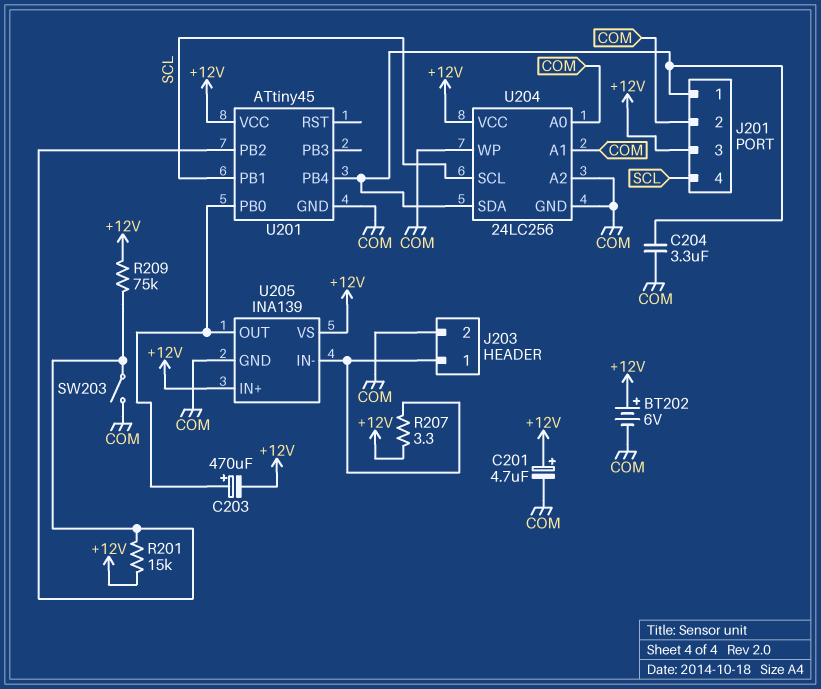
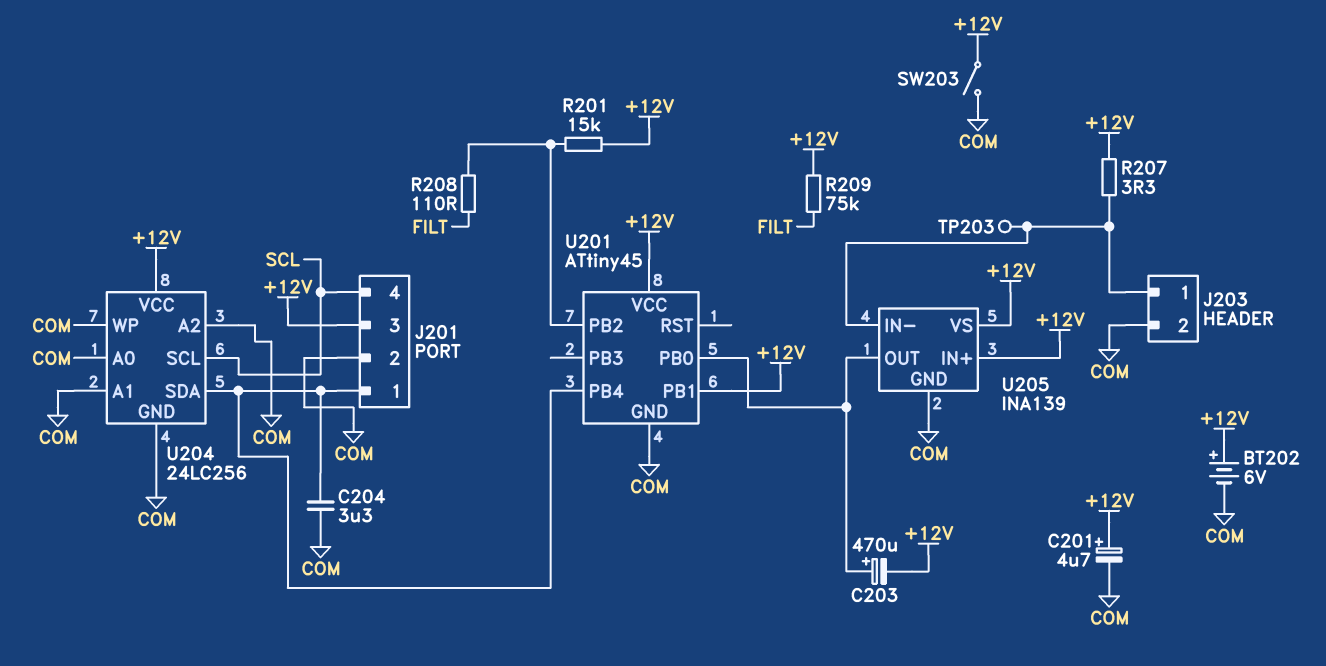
R208: none -> 110 (FILT, U201/PB2)
R209: 75k (+12V, U201/PB2) -> 75k (+12V, FILT)
SW203: switch (COM, U201/PB2) -> switch (+12V, COM)
TP203: none -> test point (J203/1)
U201 pin PB1: SCL -> +12V

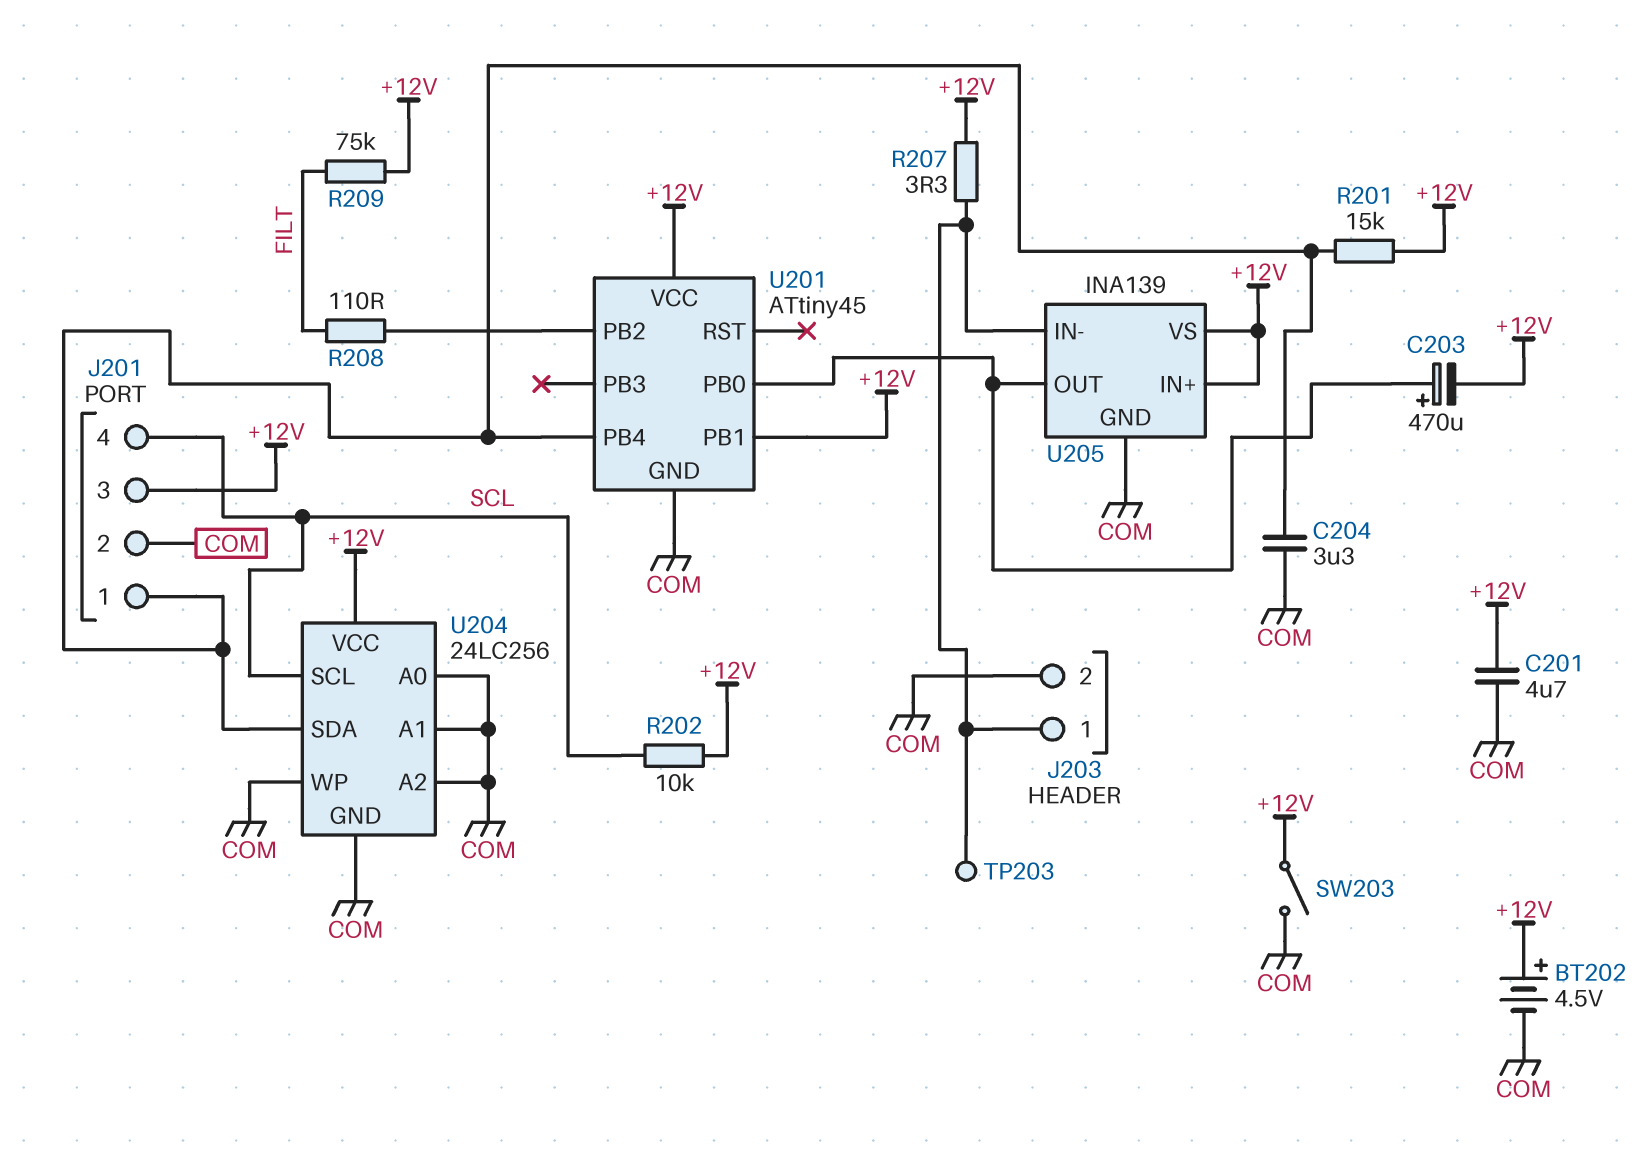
BT202: 6V (plus +12V, minus COM) -> 4.5V (plus +12V, minus COM)
C201: 4.7uF (plus +12V, minus COM) -> 4.7uF (+12V, COM)
R201: 15k (+12V, U201/PB2) -> 15k (+12V, J201/1)
R202: none -> 10k (+12V, SCL)

